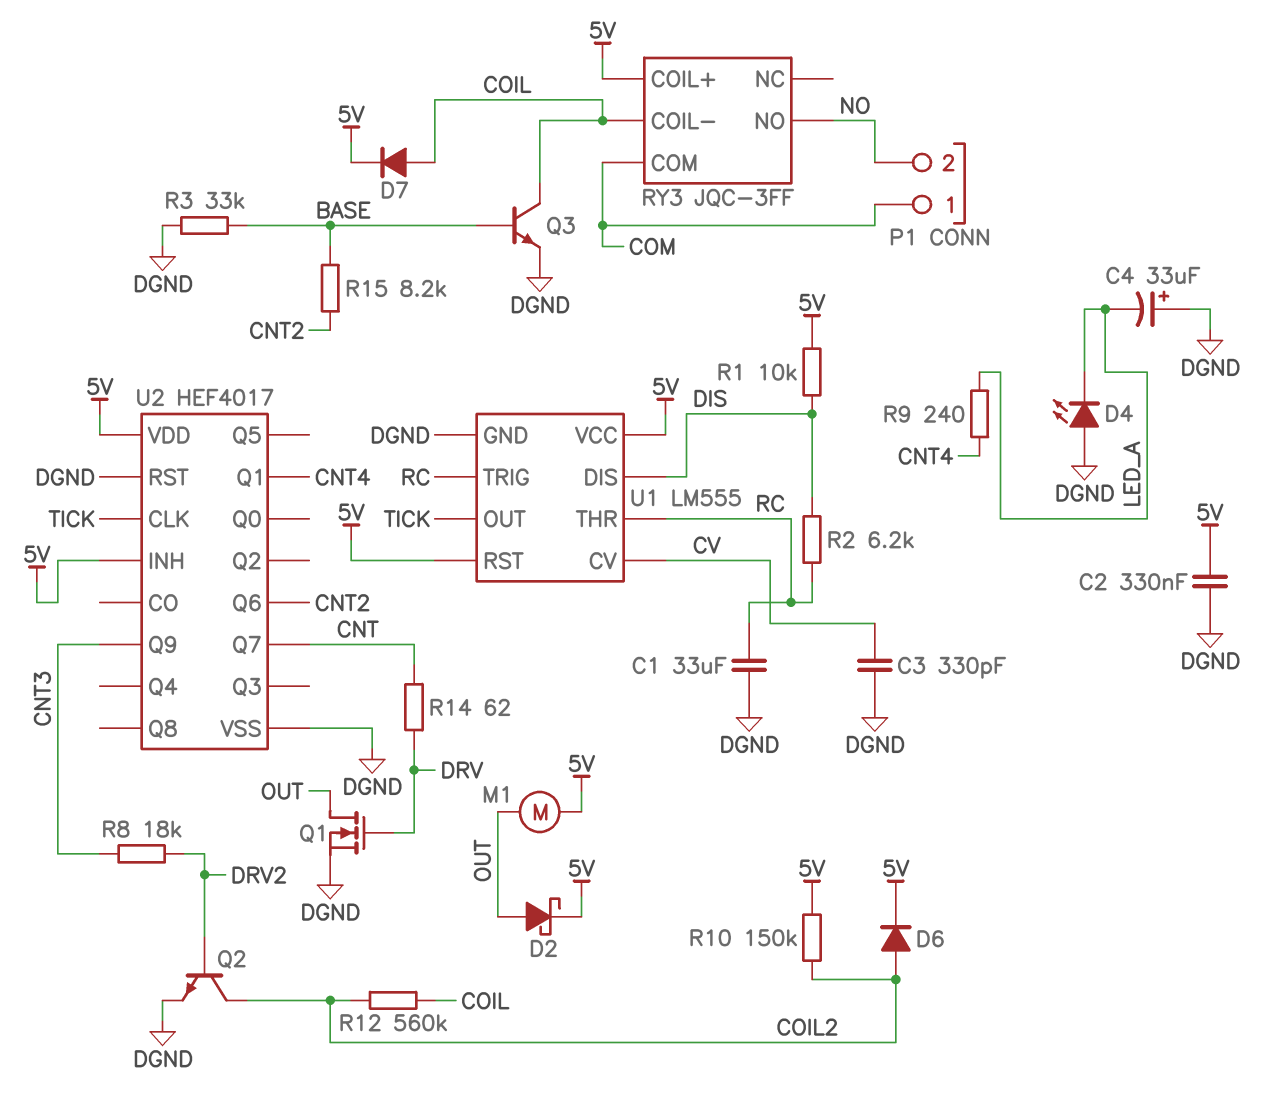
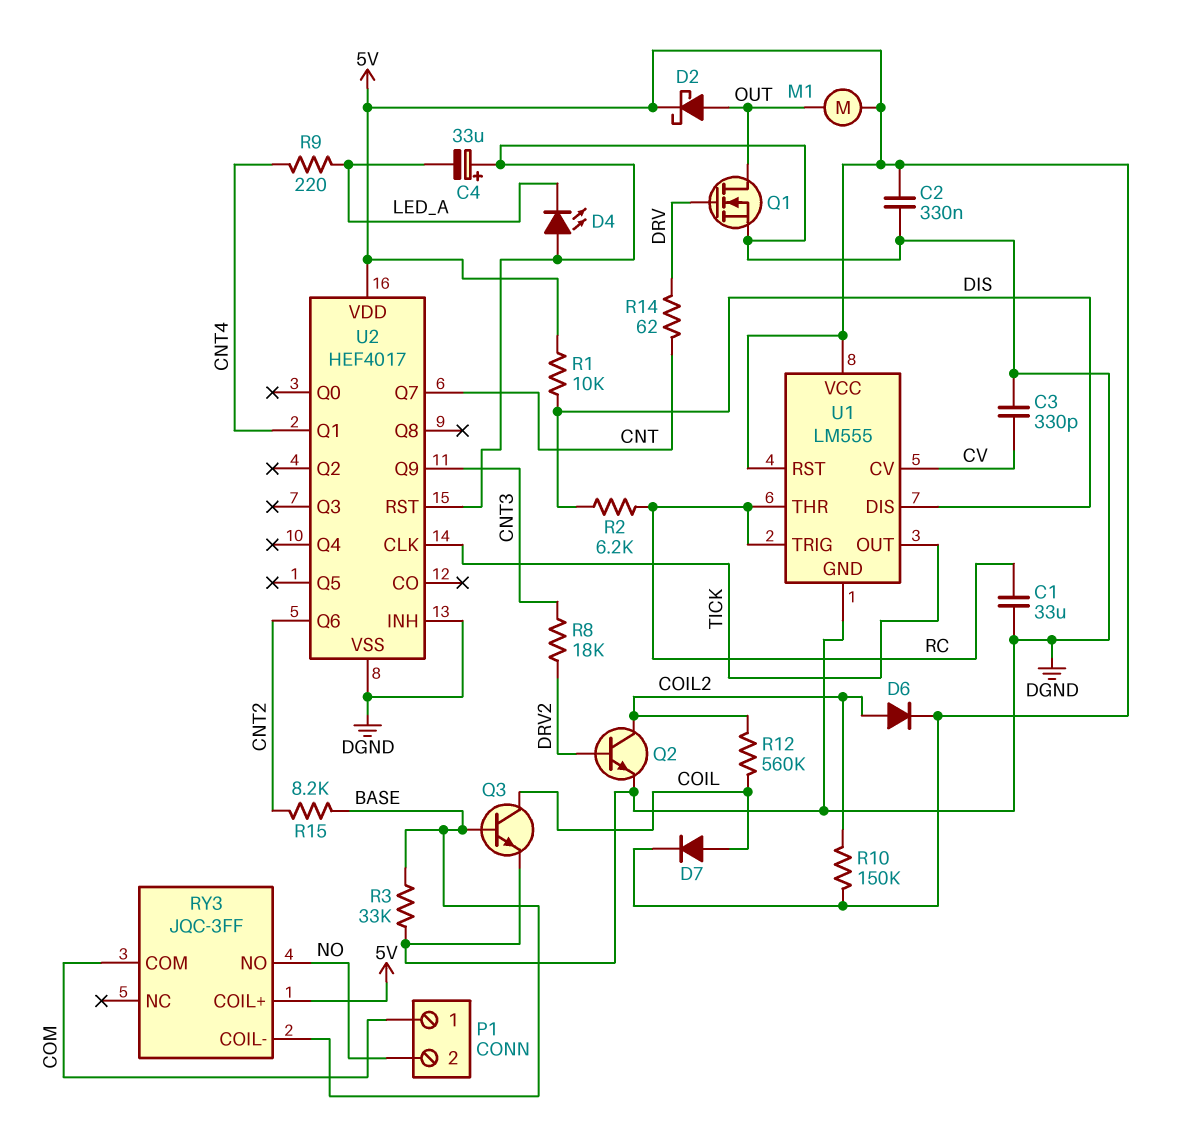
R9: 240 (CNT4, LED_A) -> 220 (CNT4, LED_A)
RY3 pin COIL-: COIL -> BASE
U2 pin INH: 5V -> DGND

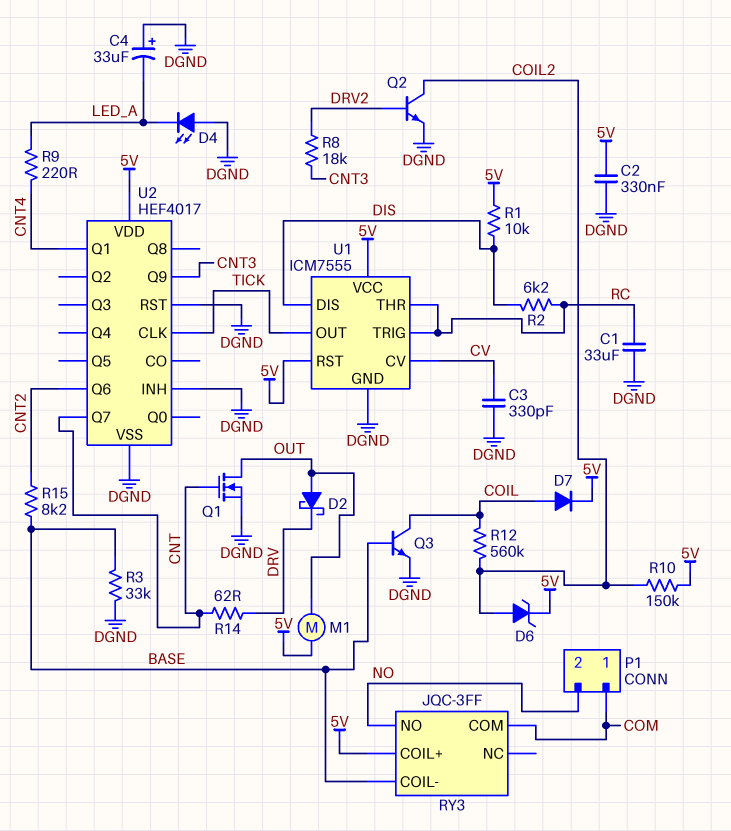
D2: schottky (A OUT, K 5V) -> schottky (A OUT, K DRV)
D6: diode (A COIL2, K 5V) -> zener (A COIL2, K 5V)
Q1: NMOS (G DRV, D OUT, S DGND) -> NMOS (G CNT, D OUT, S DGND)
U1: LM555 -> ICM7555

